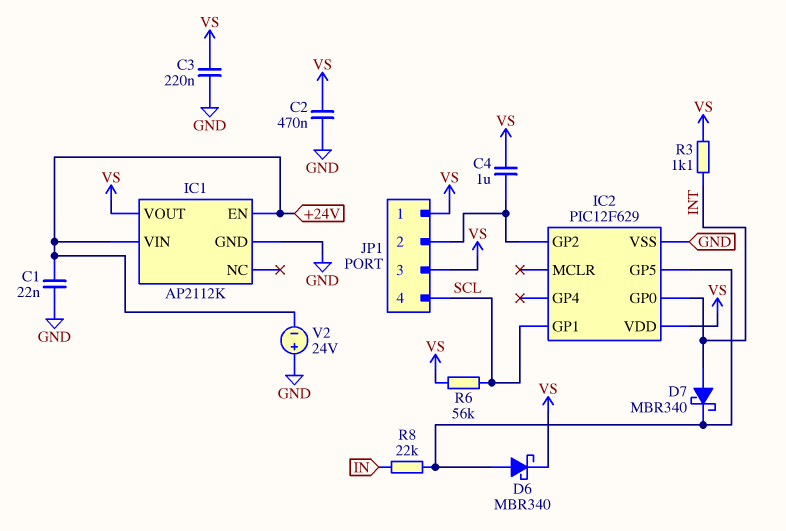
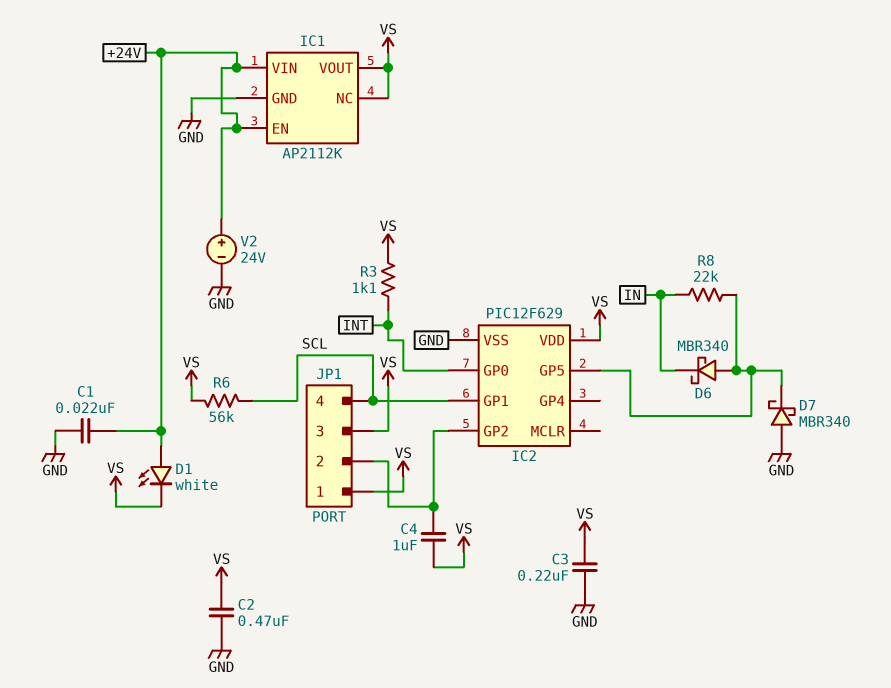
D1: none -> LED white (A +24V, K VS)
D6: schottky MBR340 (A IC2/GP5, K VS) -> schottky MBR340 (A IC2/GP5, K IN)
D7: schottky MBR340 (A INT, K IC2/GP5) -> schottky MBR340 (A GND, K IC2/GP5)
IC1 pin NC: none -> VS
V2: 24V (plus GND, minus +24V) -> 24V (plus +24V, minus GND)

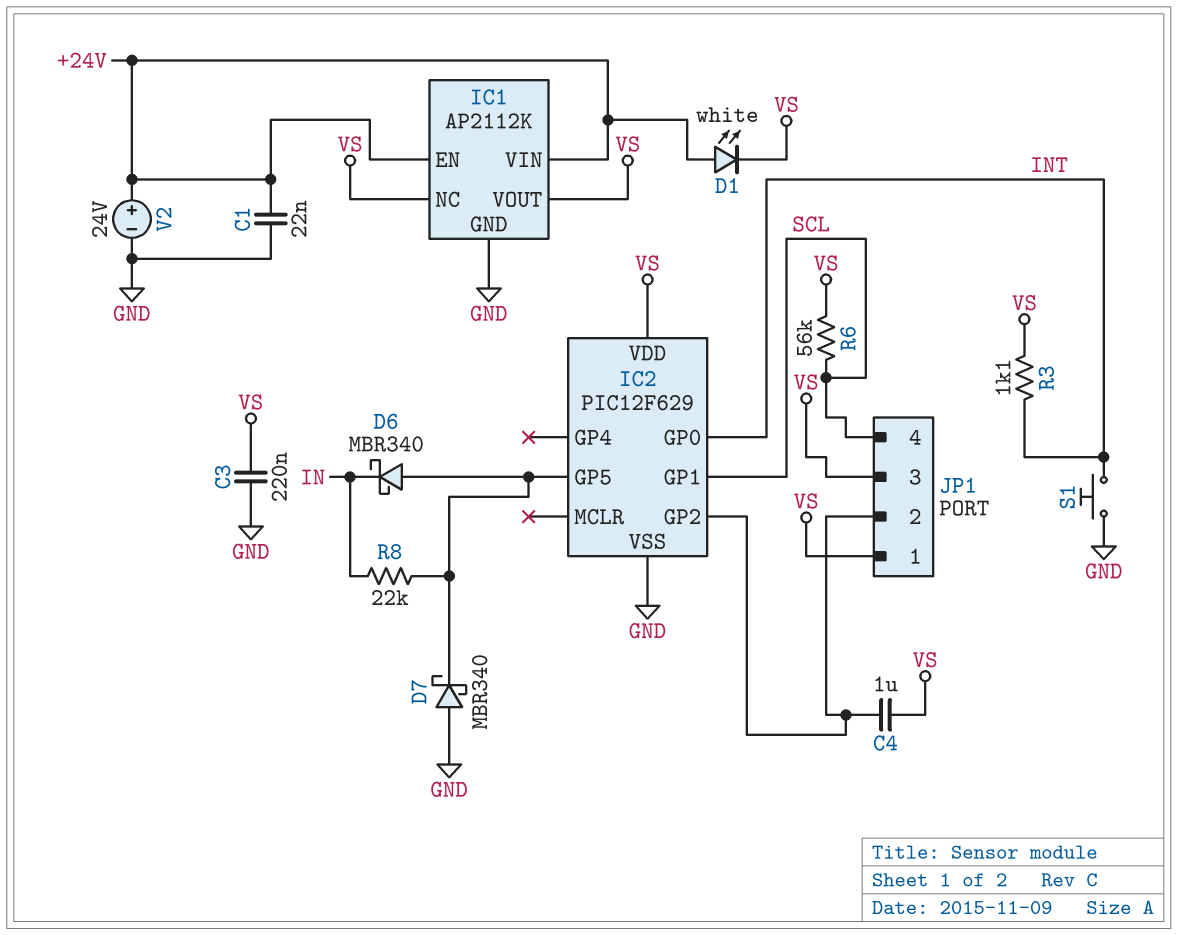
C2: 470nF (GND, VS) -> none
S1: none -> button (GND, INT)

